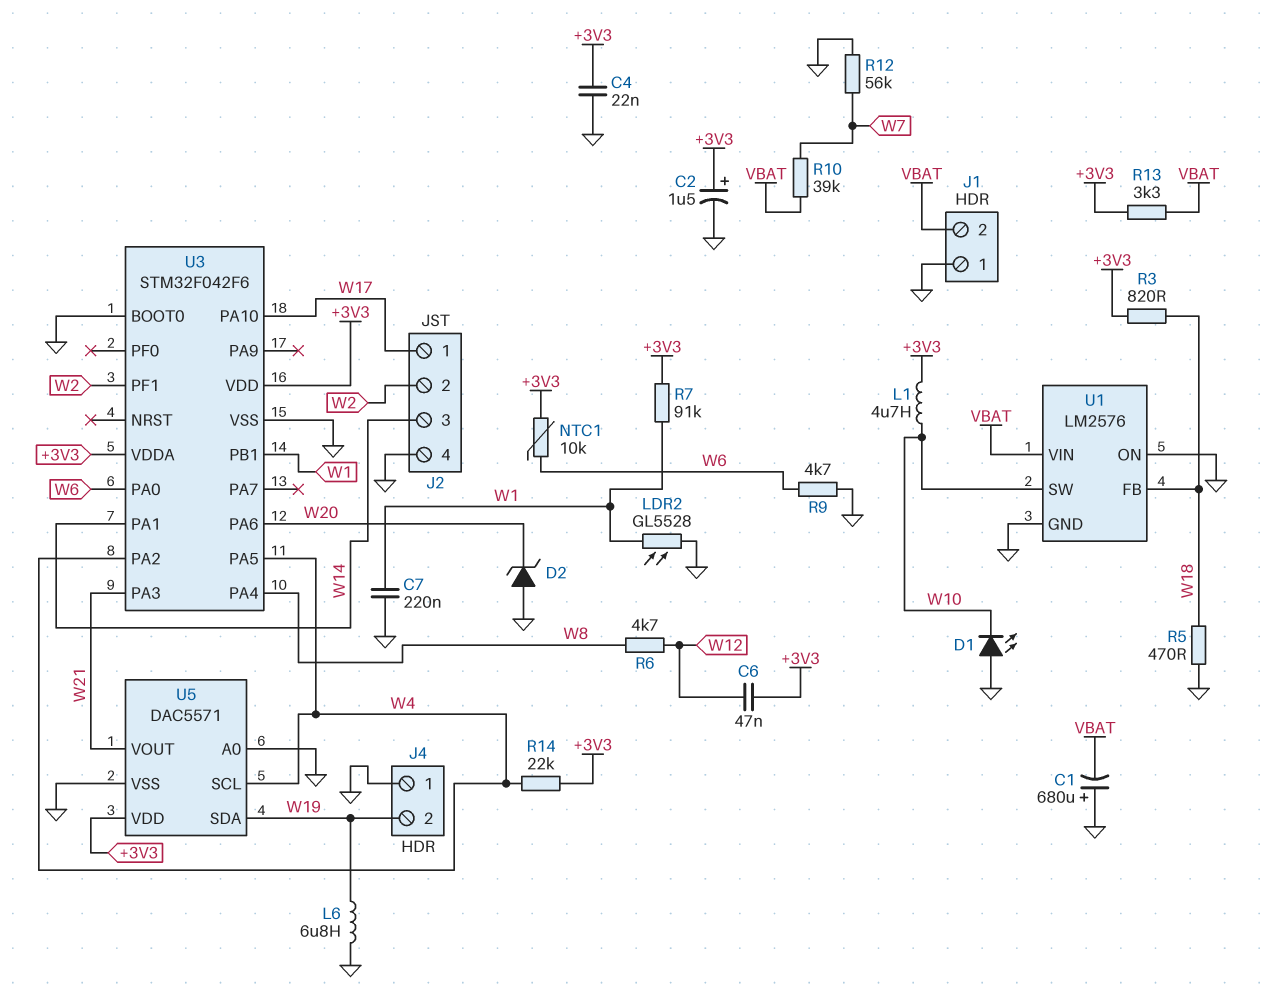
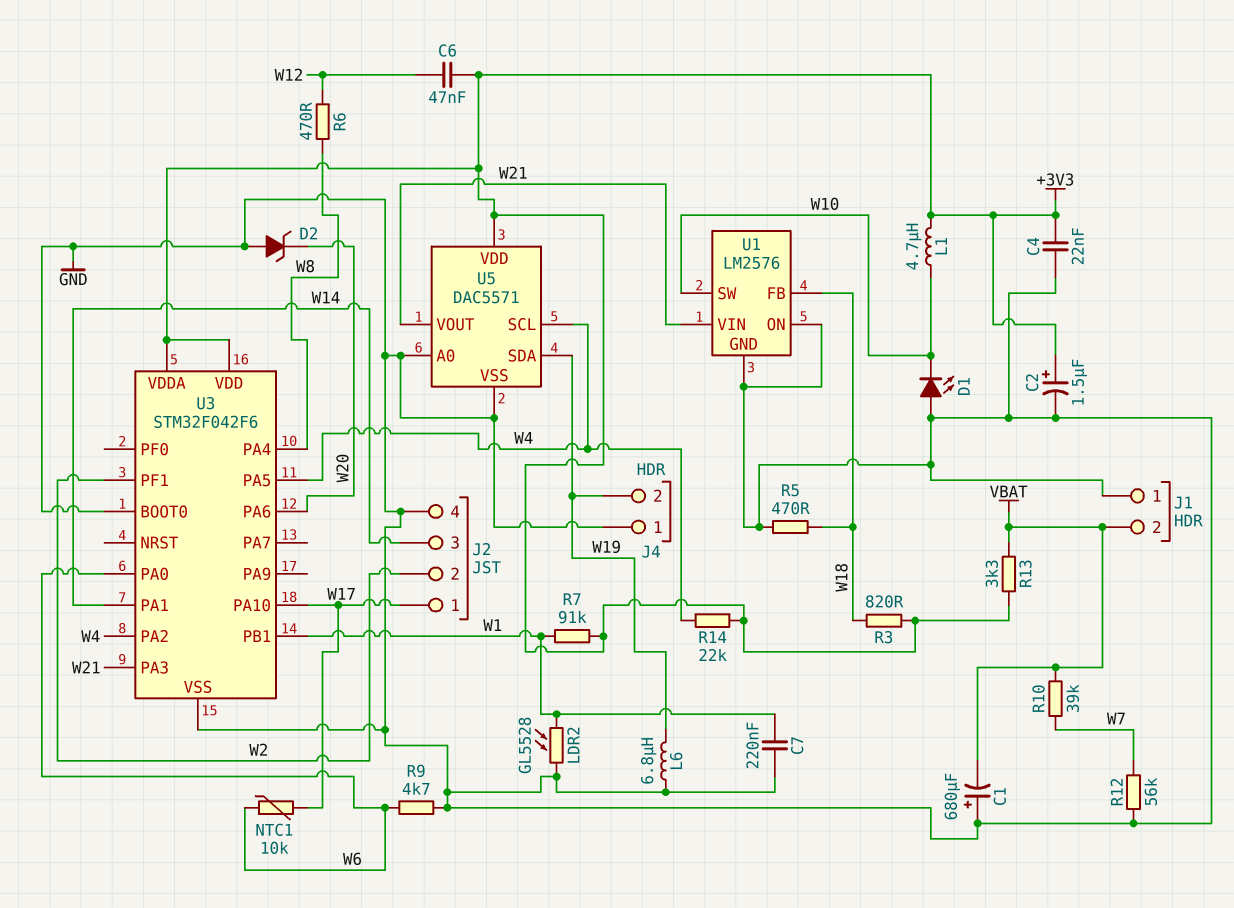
NTC1: 10k (+3V3, W6) -> 10k (W6, W17)
R6: 4.7k (W8, W12) -> 470 (W8, W12)
U1 pin VIN: VBAT -> W21

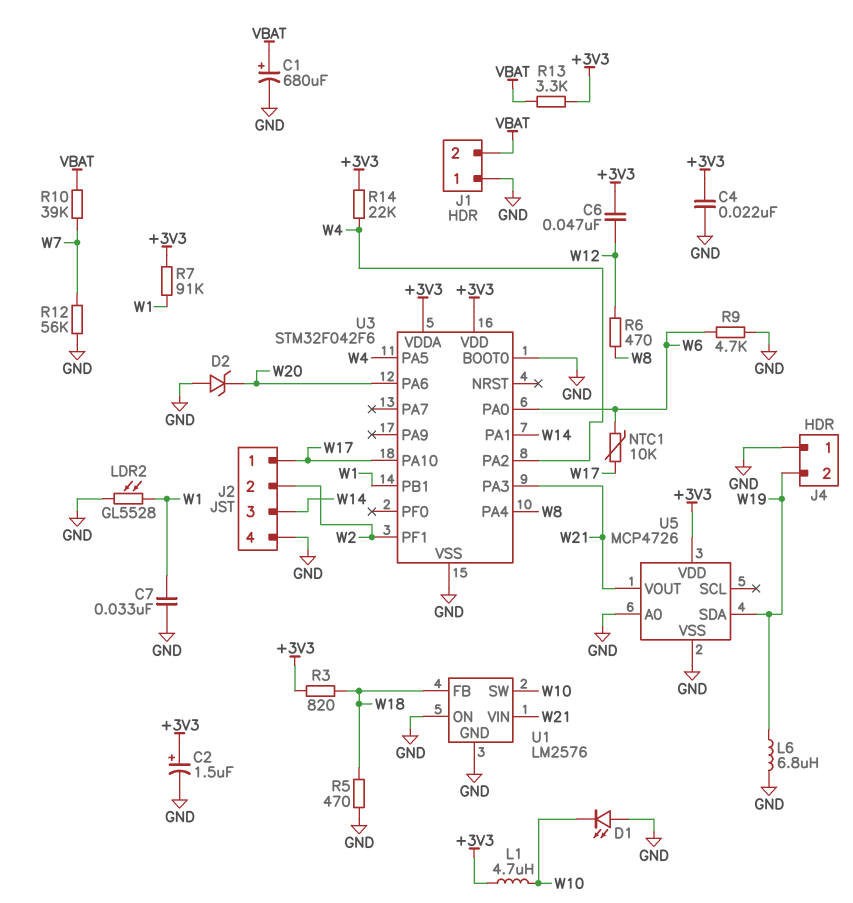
C1: 680uF (plus GND, minus VBAT) -> 680uF (plus VBAT, minus GND)
C7: 220nF (GND, W1) -> 33nF (GND, W1)
U5: DAC5571 -> MCP4726
U5 pin SCL: W4 -> none

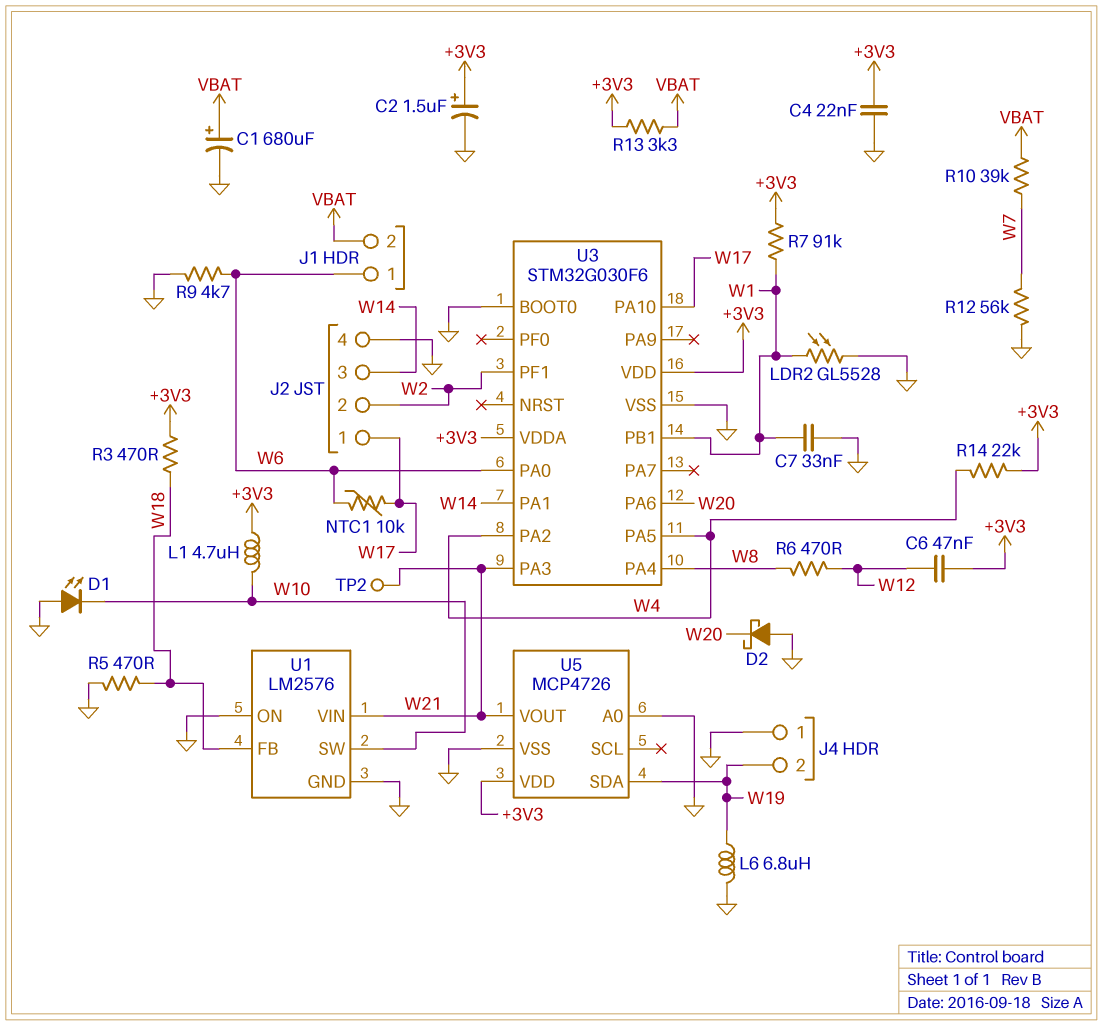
D2: zener (A GND, K W20) -> schottky (A GND, K W20)
J1 pin 1: GND -> W6
R3: 820 (+3V3, W18) -> 470 (+3V3, W18)
TP2: none -> test point (W21)
U3: STM32F042F6 -> STM32G030F6

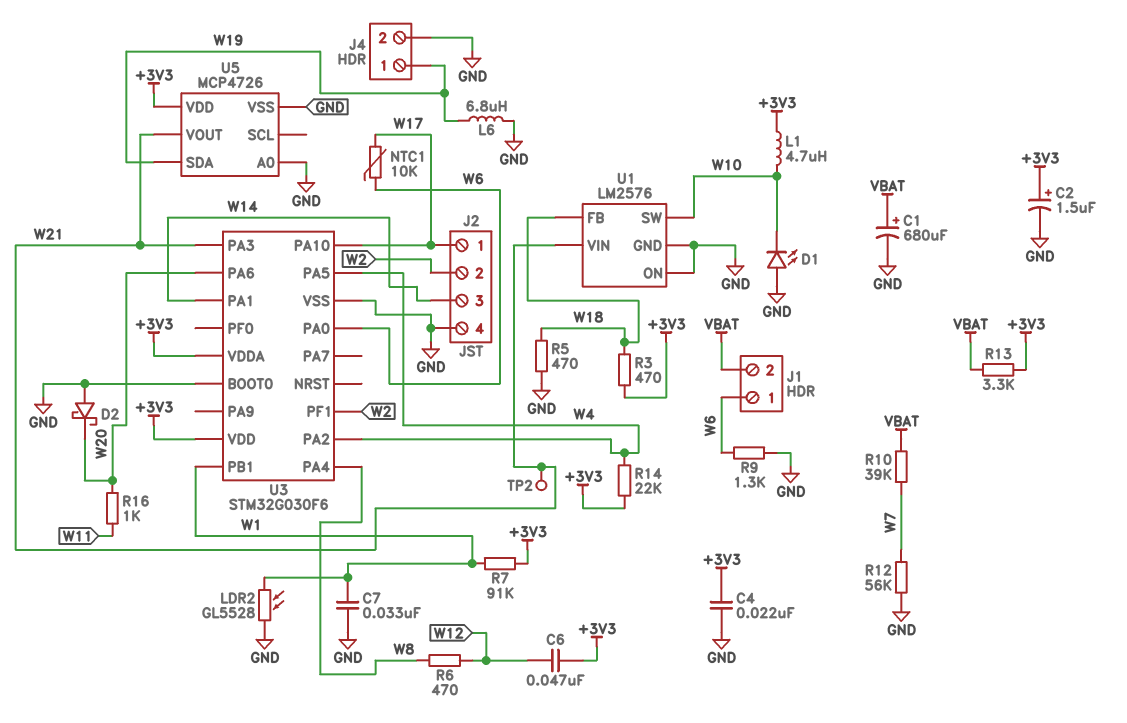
J4 pin 1: GND -> W19
J4 pin 2: W19 -> GND
R9: 4.7k (GND, W6) -> 1.3k (GND, W6)
R16: none -> 1k (W11, W20)

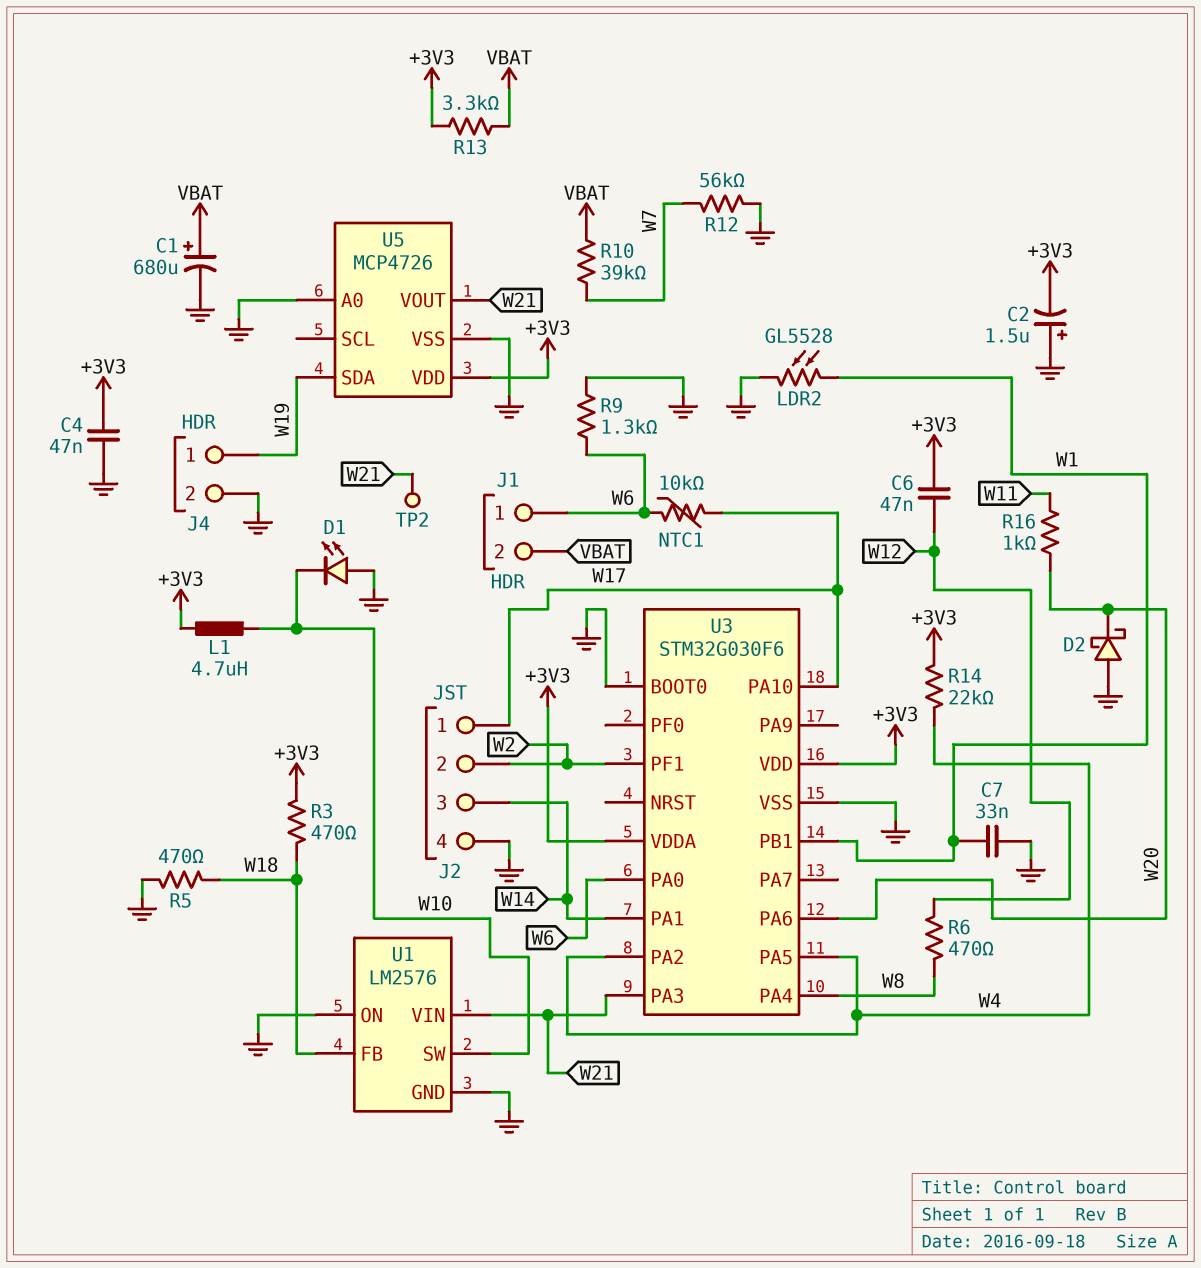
C2: 1.5uF (plus +3V3, minus GND) -> 1.5uF (plus GND, minus +3V3)
C4: 22nF (+3V3, GND) -> 47nF (+3V3, GND)
L6: 6.8uH (GND, W19) -> none
R7: 91k (+3V3, W1) -> none

